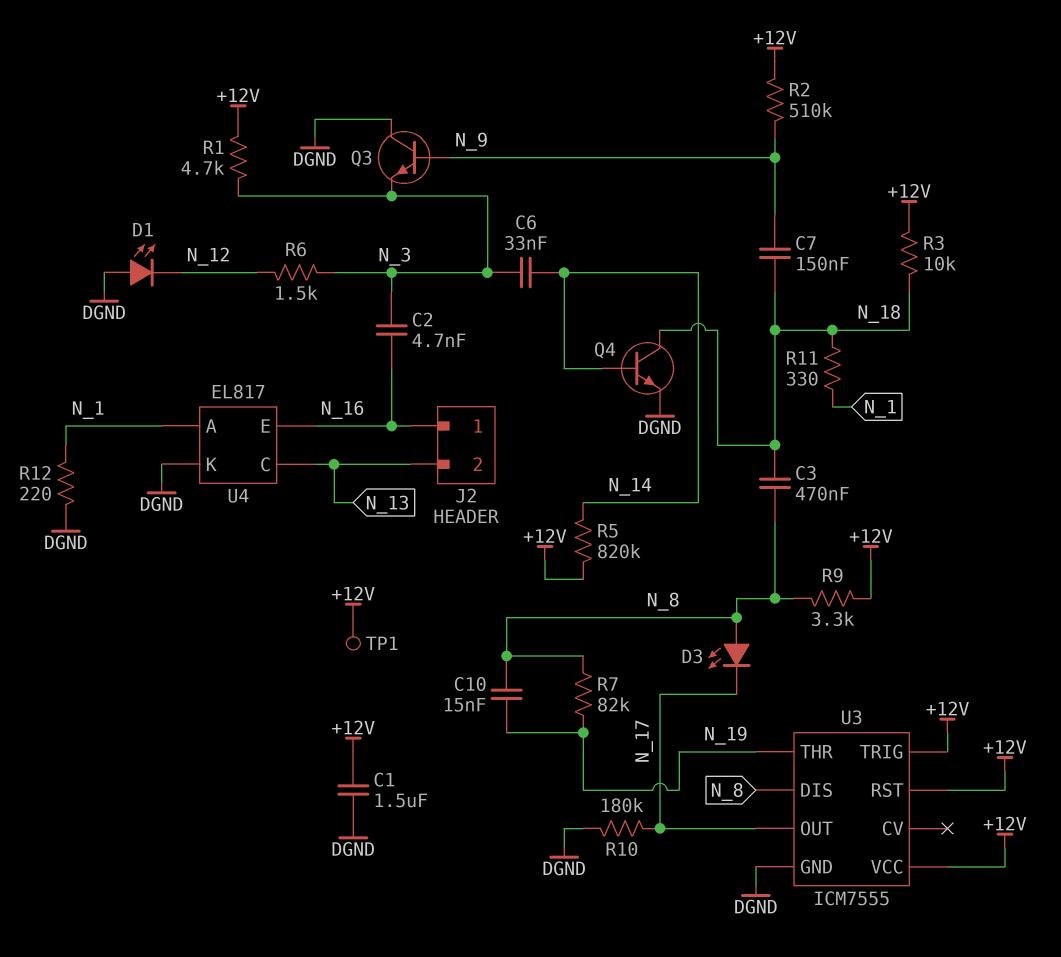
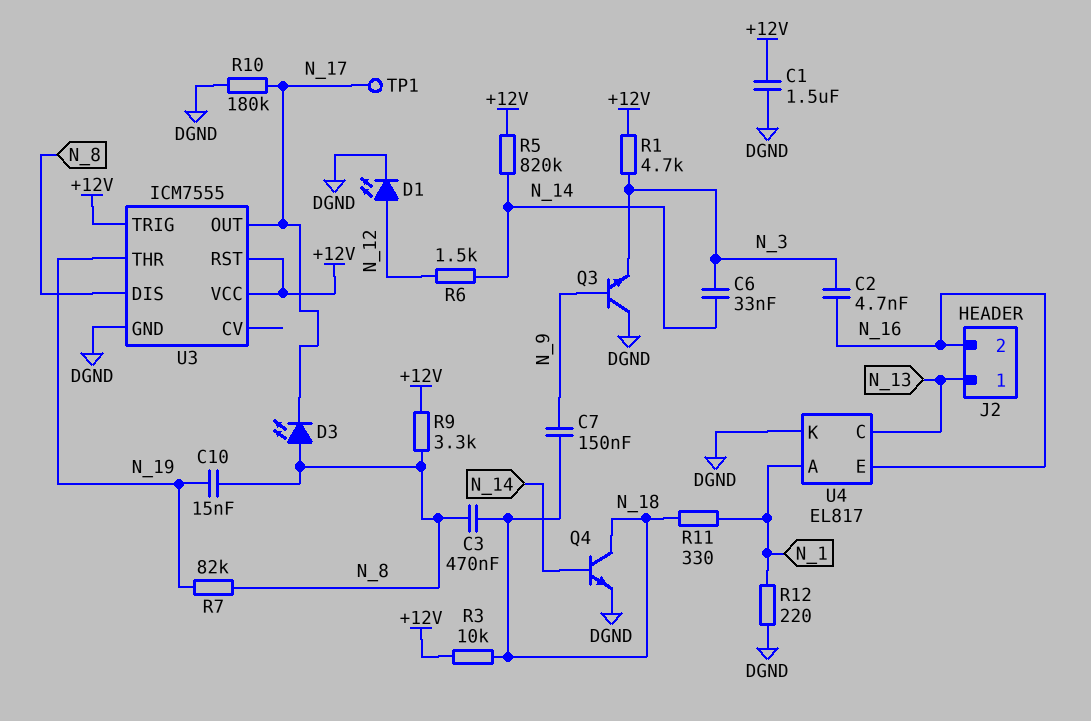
D1: LED (A DGND, K N_12) -> LED (A N_12, K DGND)
J2 pin 1: N_16 -> N_13
J2 pin 2: N_13 -> N_16
R2: 510k (+12V, N_9) -> none
R6: 1.5k (N_3, N_12) -> 1.5k (N_12, N_14)
TP1: test point (+12V) -> test point (N_17)

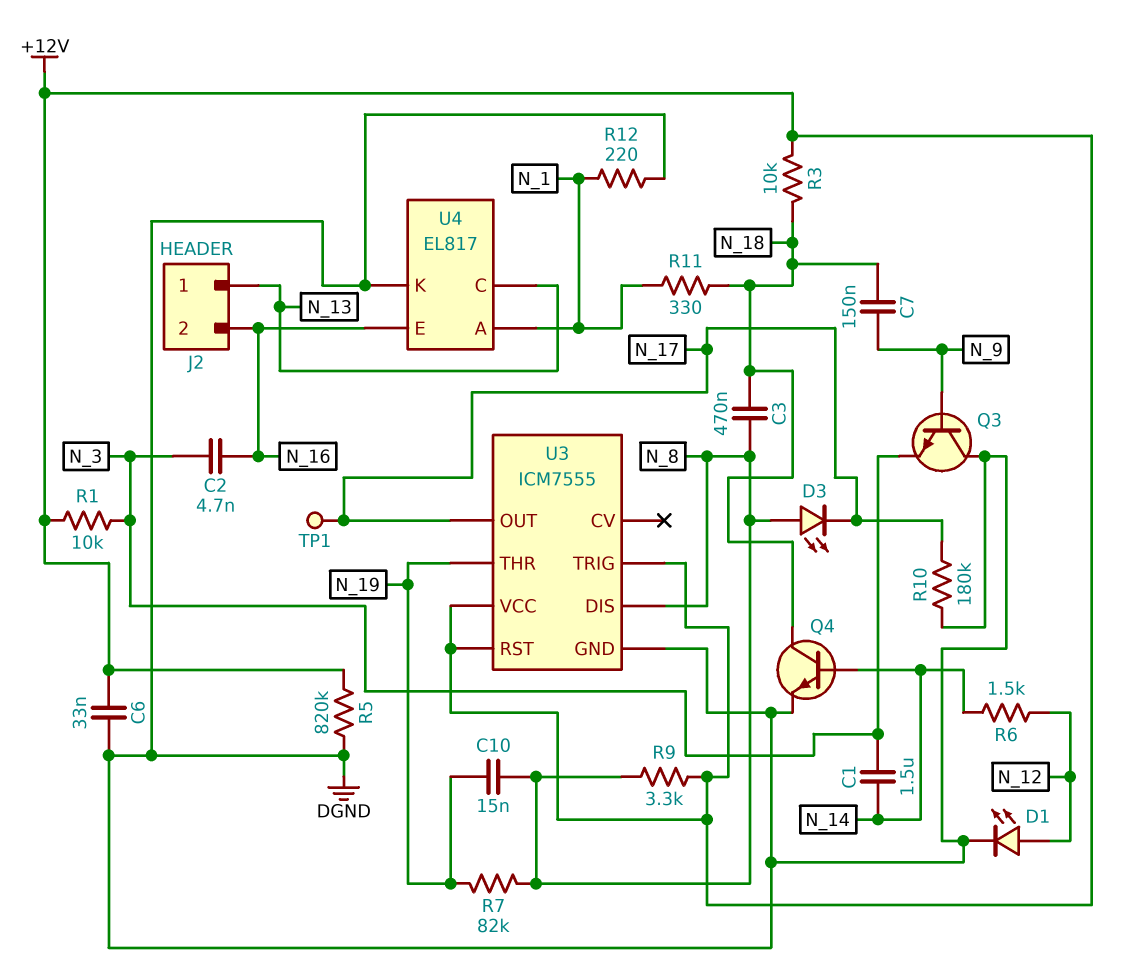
C1: 1.5uF (+12V, DGND) -> 1.5uF (N_3, N_14)
C6: 33nF (N_3, N_14) -> 33nF (+12V, DGND)
R1: 4.7k (+12V, N_3) -> 10k (+12V, N_3)
R5: 820k (+12V, N_14) -> 820k (+12V, DGND)

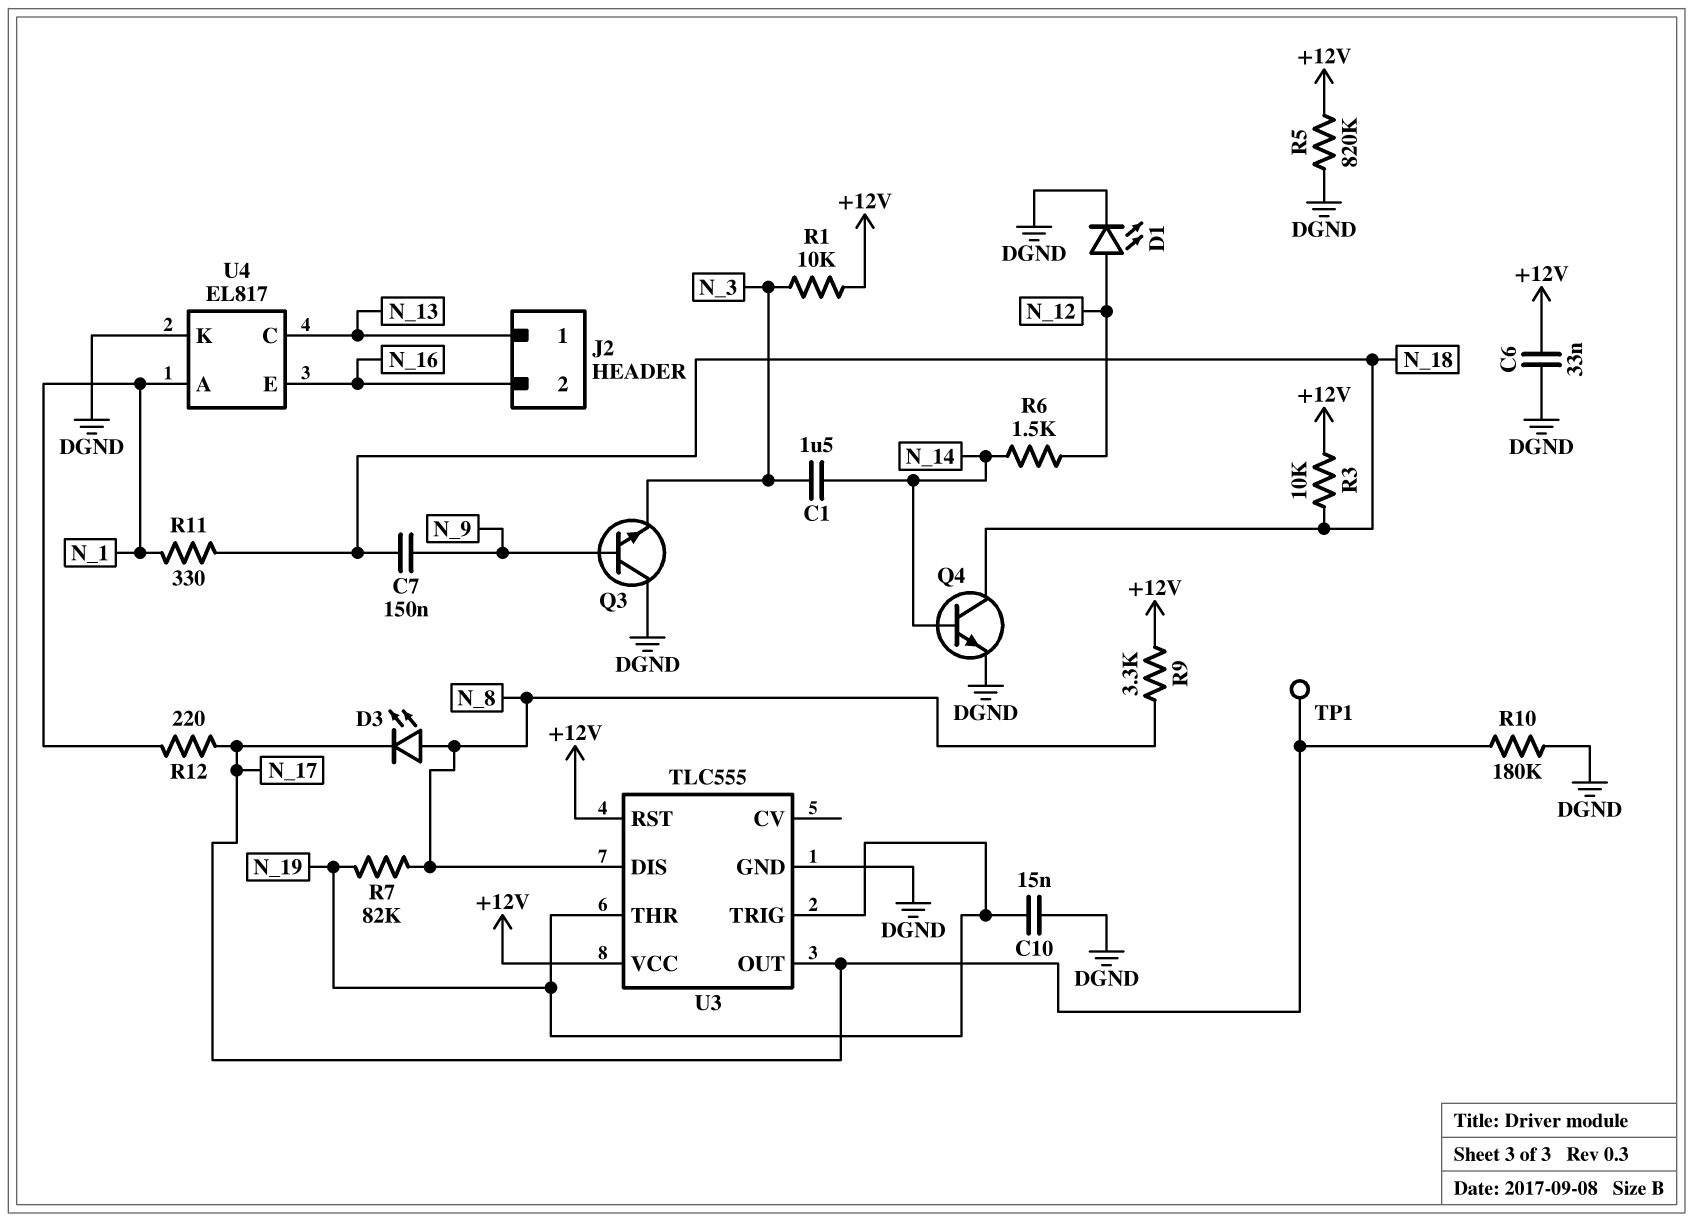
C2: 4.7nF (N_3, N_16) -> none
C3: 470nF (N_8, N_18) -> none
C10: 15nF (N_8, N_19) -> 15nF (DGND, N_19)
R12: 220 (DGND, N_1) -> 220 (N_1, N_17)
U3: ICM7555 -> TLC555
U3 pin TRIG: +12V -> N_19

